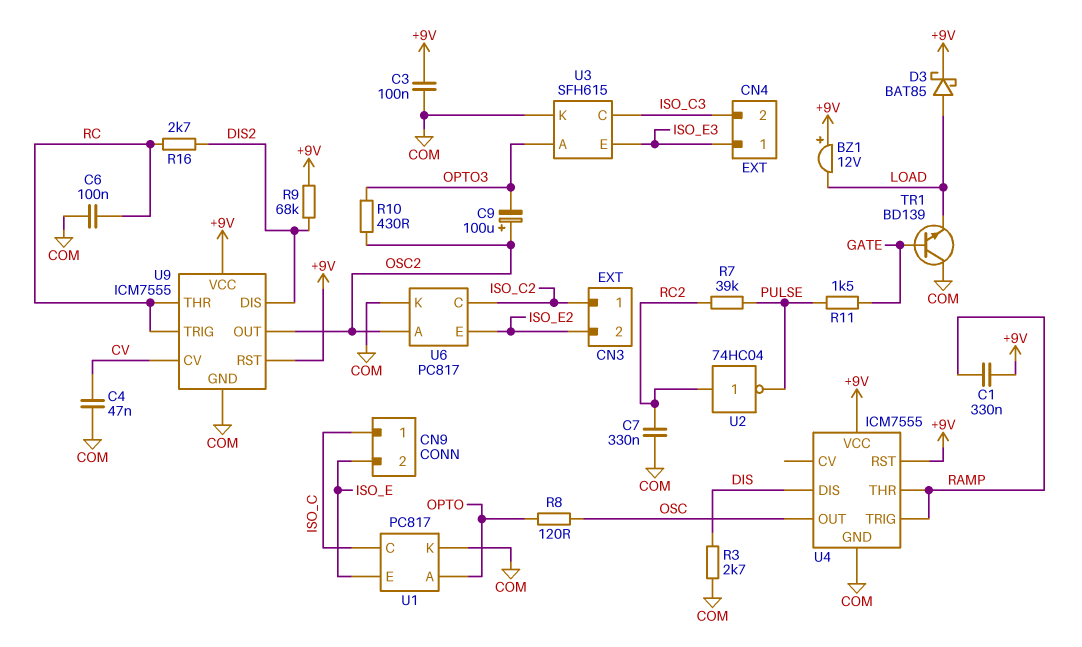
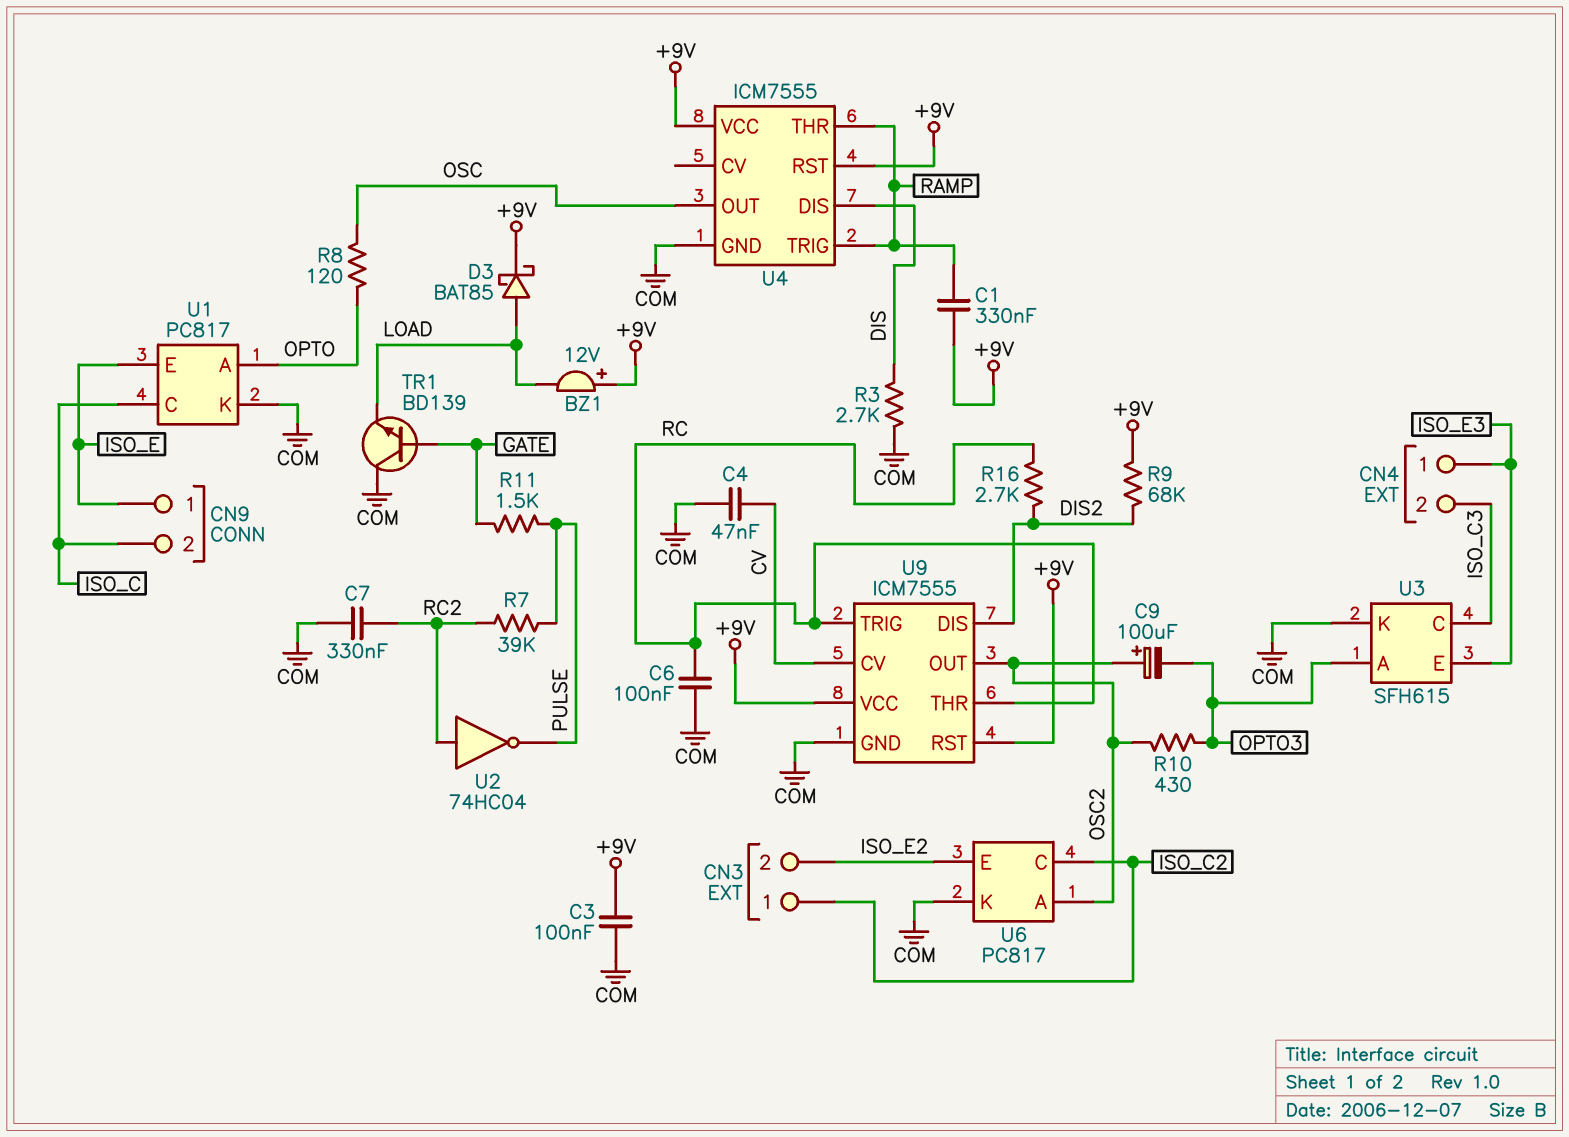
CN9 pin 1: ISO_C -> ISO_E
CN9 pin 2: ISO_E -> ISO_C

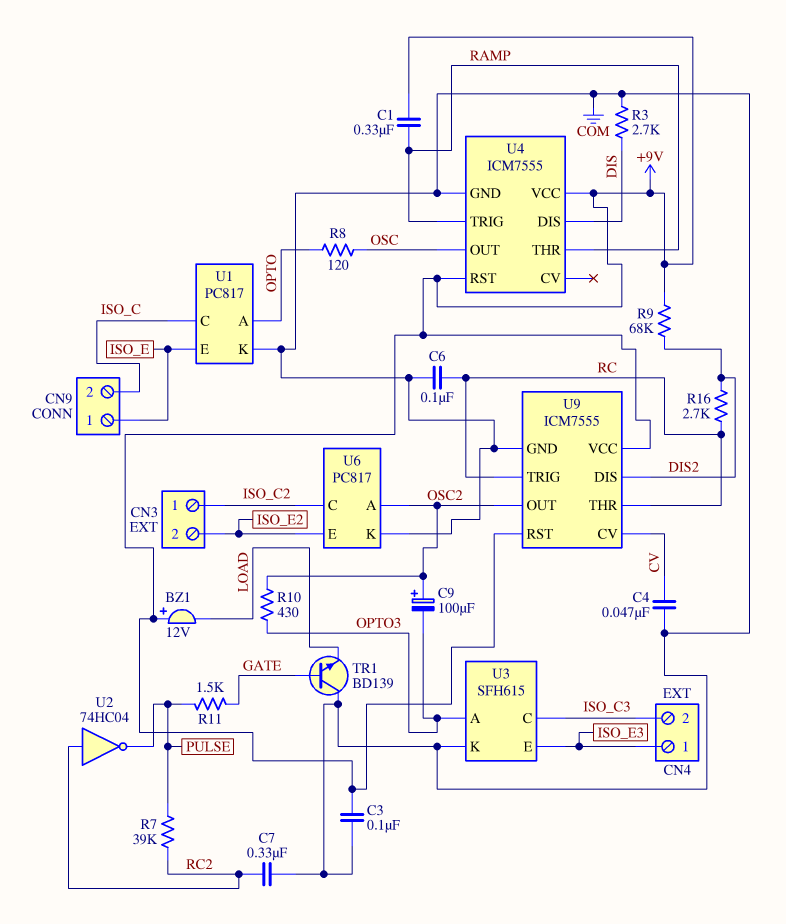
D3: schottky BAT85 (A LOAD, K +9V) -> none

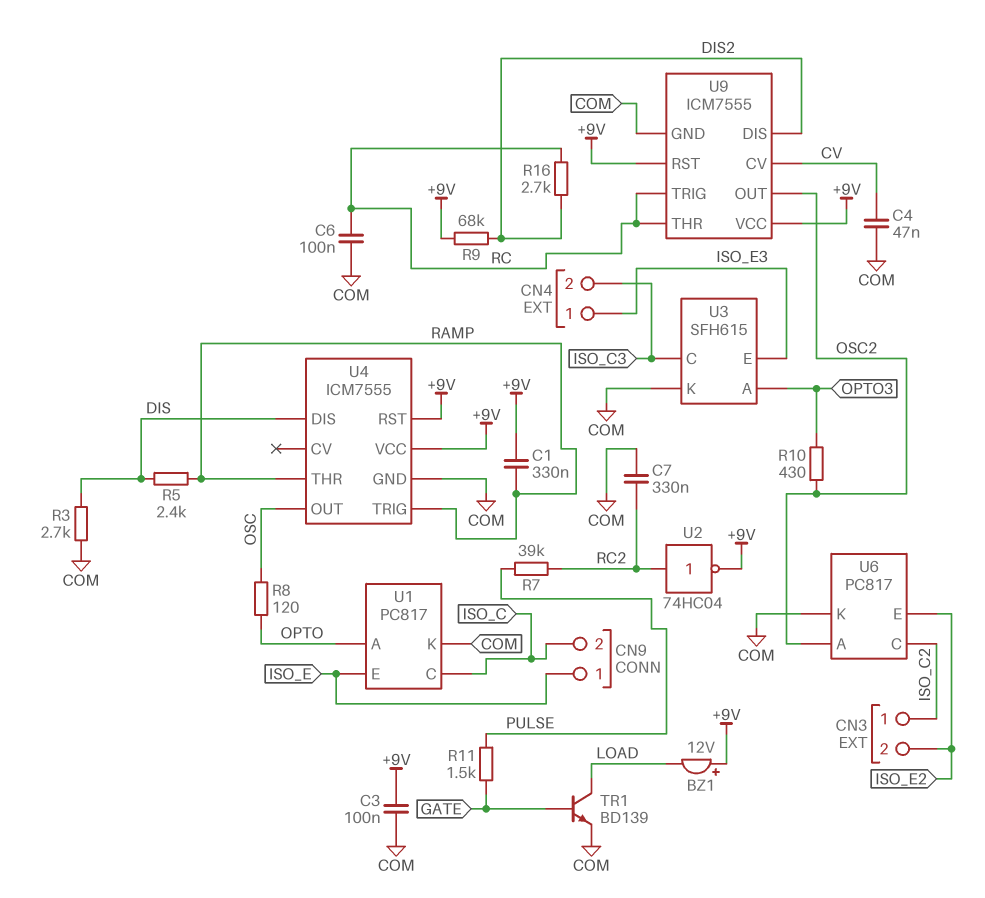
C9: 100uF (plus OSC2, minus OPTO3) -> none
R5: none -> 2.4k (DIS, RAMP)
TR1: NPN BD139 (B GATE, C COM, E LOAD) -> NPN BD139 (B GATE, C LOAD, E COM)
U2: NOT 74HC04 (in RC2, out PULSE) -> NOT 74HC04 (in RC2, out +9V)

